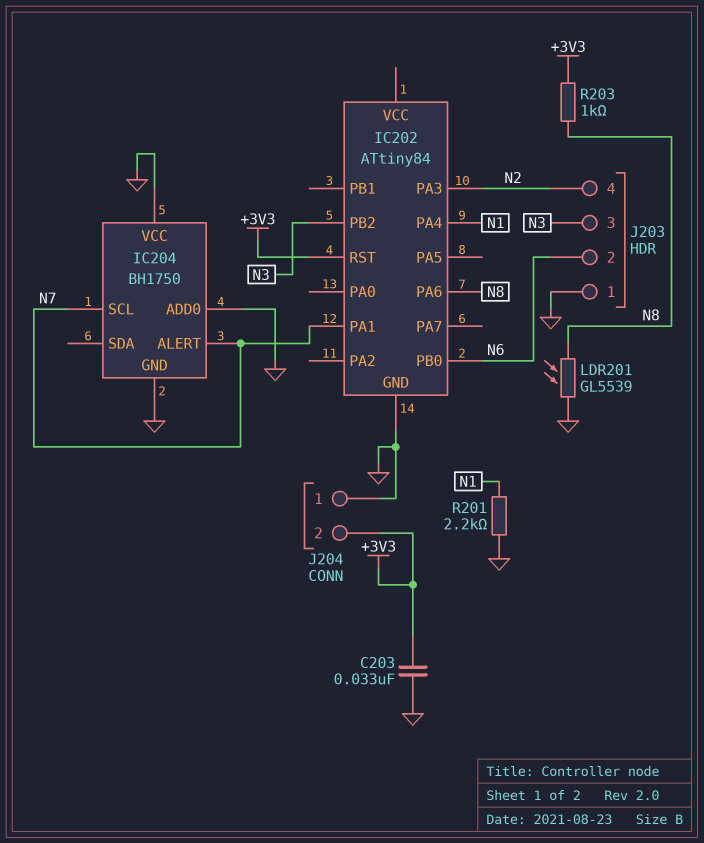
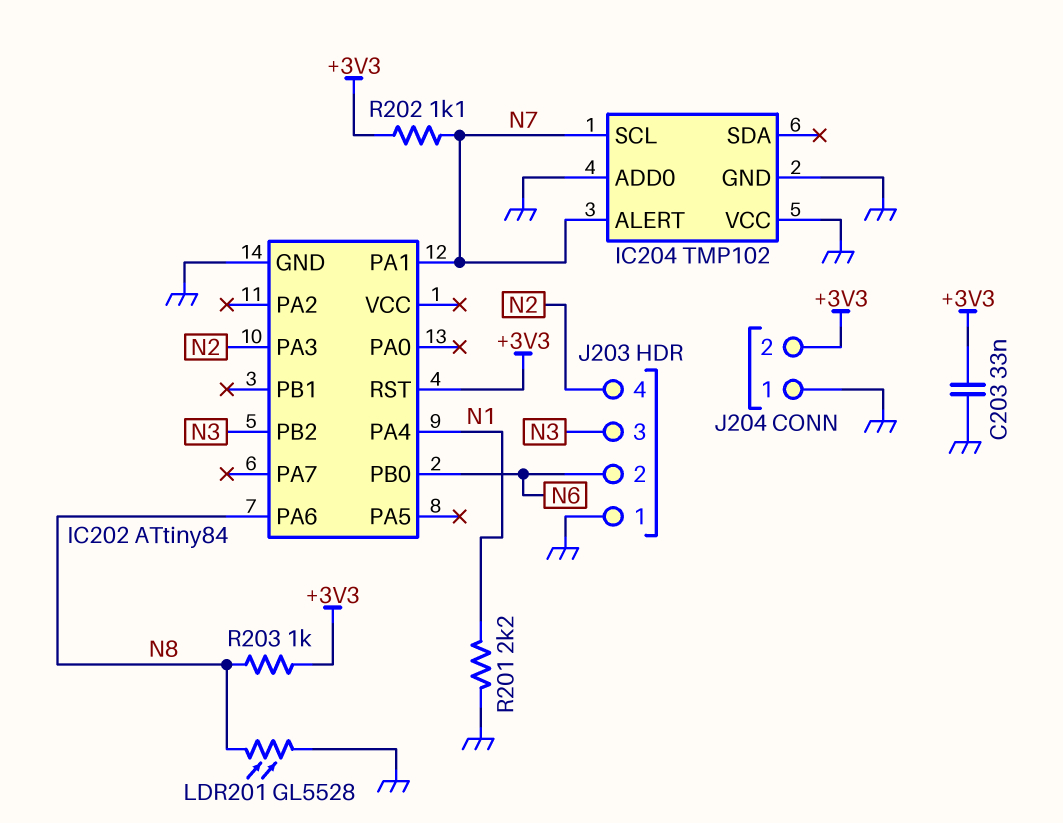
IC204: BH1750 -> TMP102
LDR201: GL5539 (GND, N8) -> GL5528 (GND, N8)
R202: none -> 1.1k (+3V3, N7)

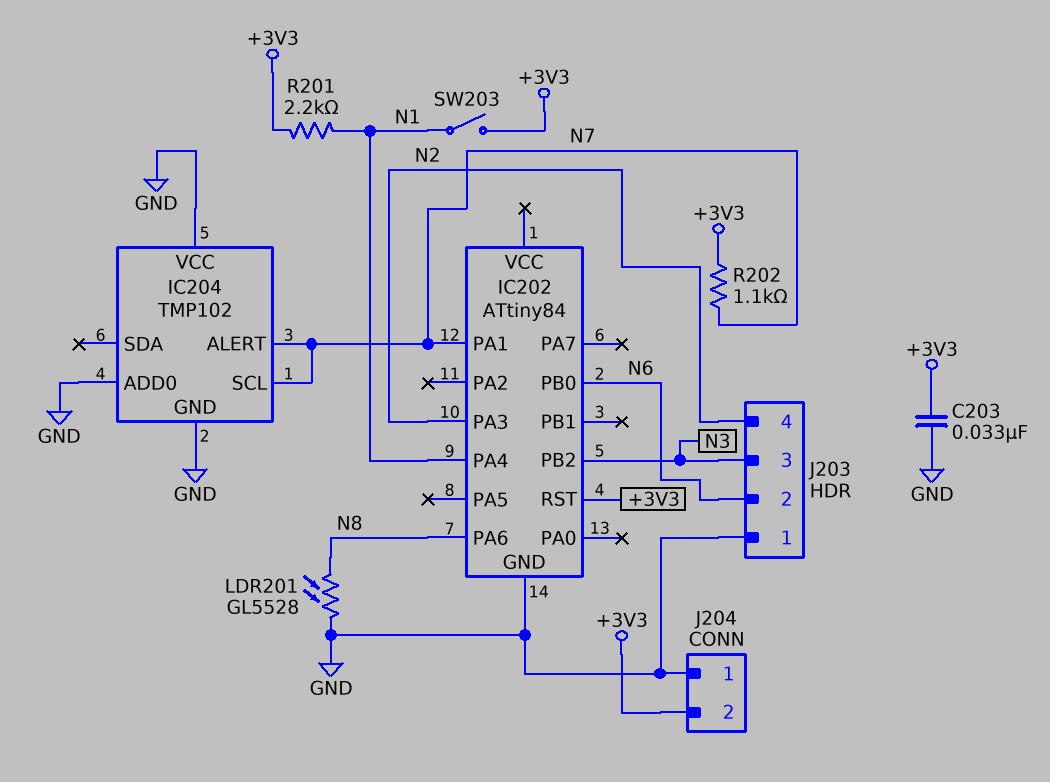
R201: 2.2k (GND, N1) -> 2.2k (+3V3, N1)
R203: 1k (+3V3, N8) -> none
SW203: none -> switch (+3V3, N1)

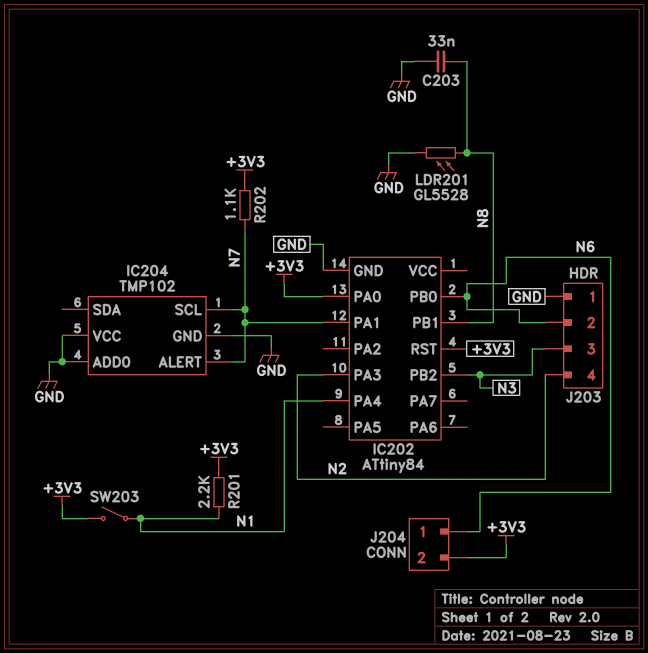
C203: 33nF (+3V3, GND) -> 33nF (GND, N8)
IC202 pin PA0: none -> +3V3
IC202 pin PA6: N8 -> none
IC202 pin PB1: none -> N8
J204 pin 1: GND -> N6

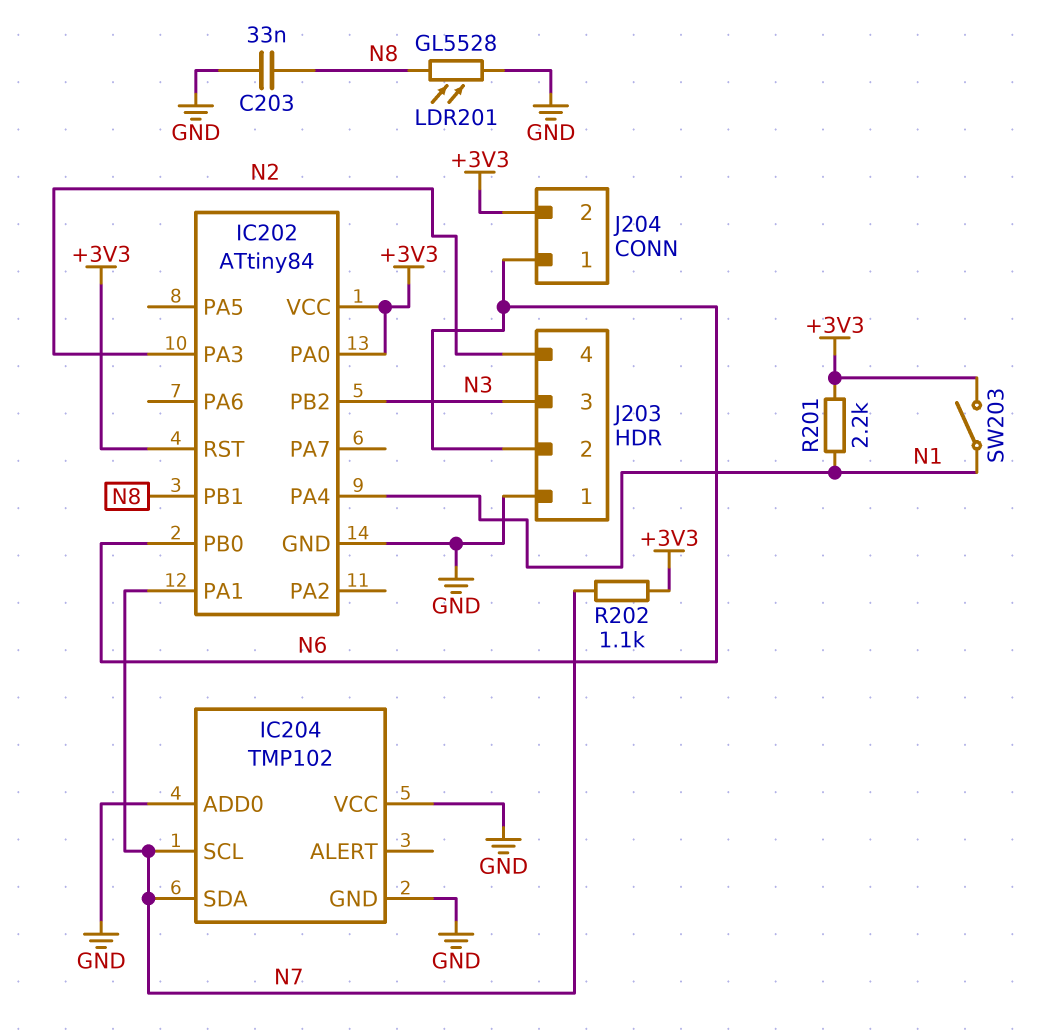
IC202 pin VCC: none -> +3V3
IC204 pin ALERT: N7 -> none
IC204 pin SDA: none -> N7

